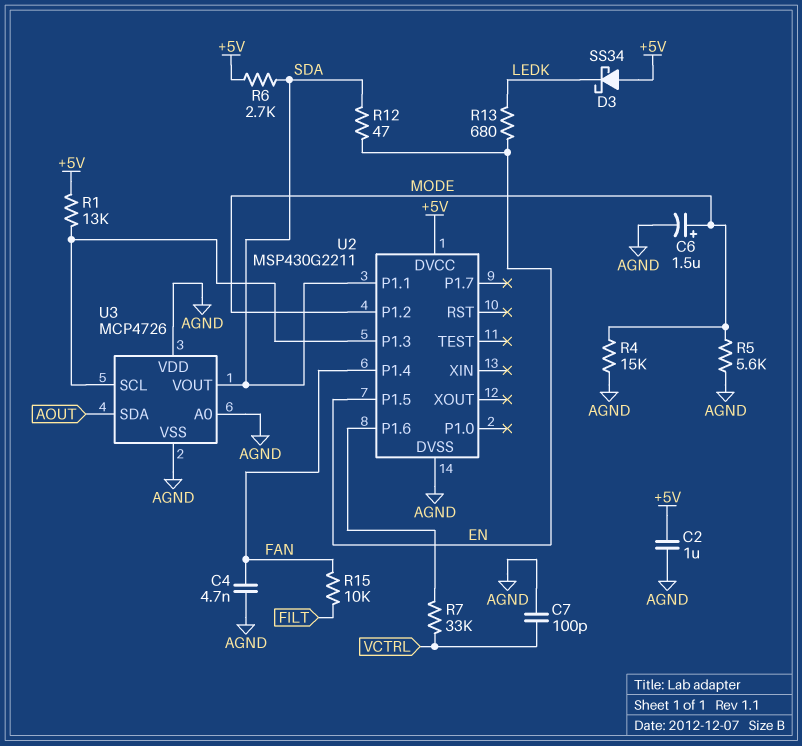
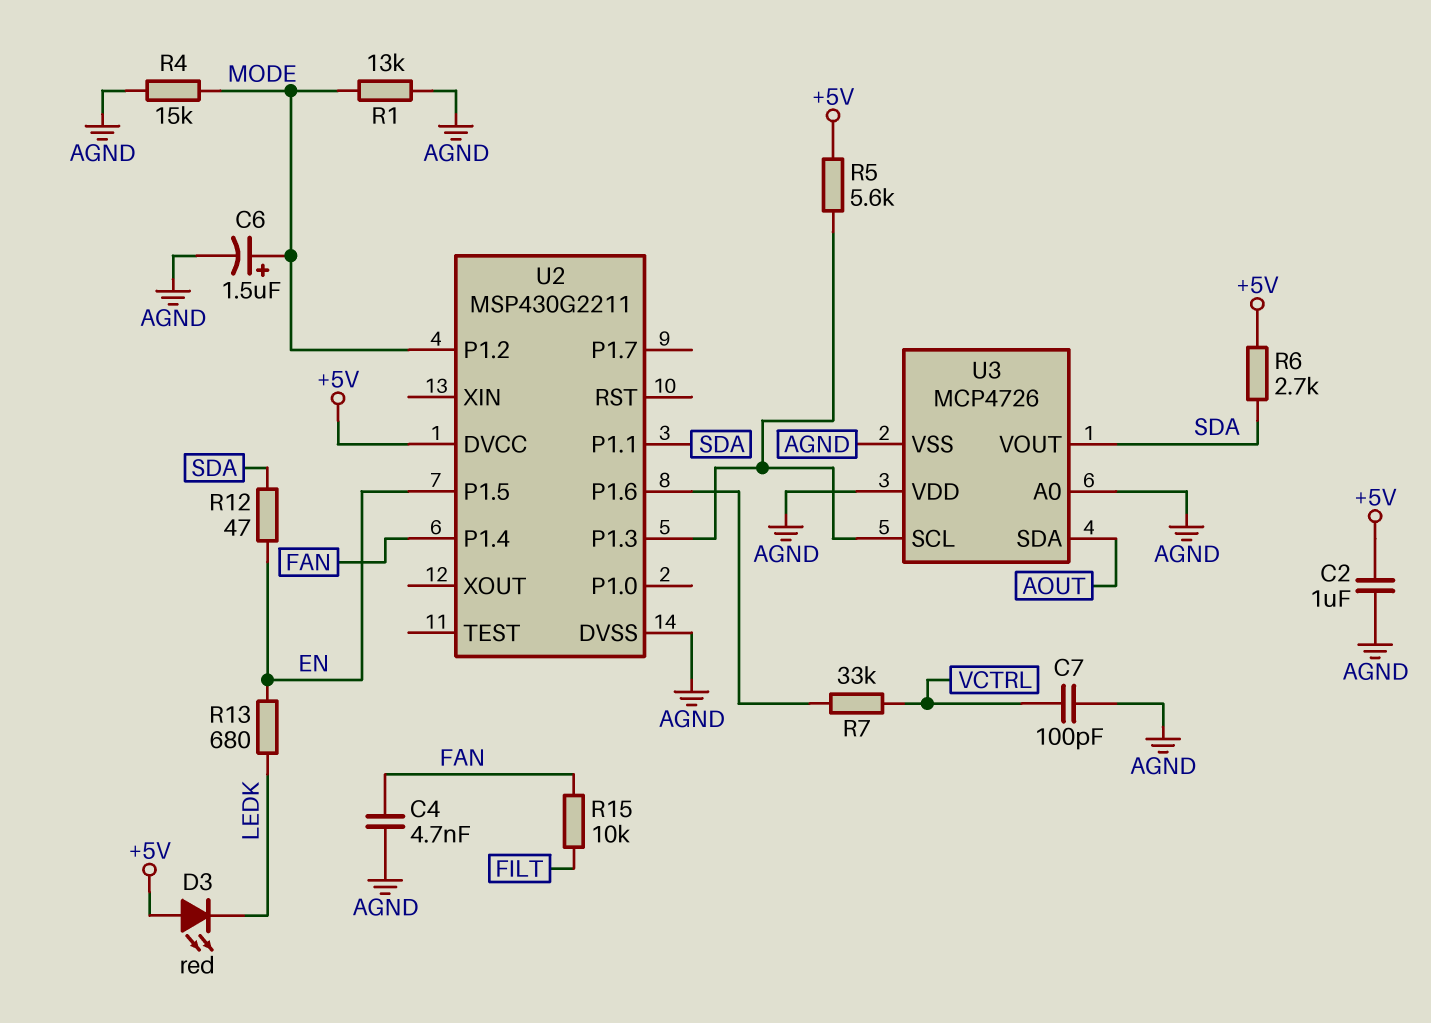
D3: schottky SS34 (A +5V, K LEDK) -> LED red (A +5V, K LEDK)
R1: 13k (+5V, U2/P1.3) -> 13k (AGND, MODE)
R5: 5.6k (AGND, MODE) -> 5.6k (+5V, U2/P1.3)

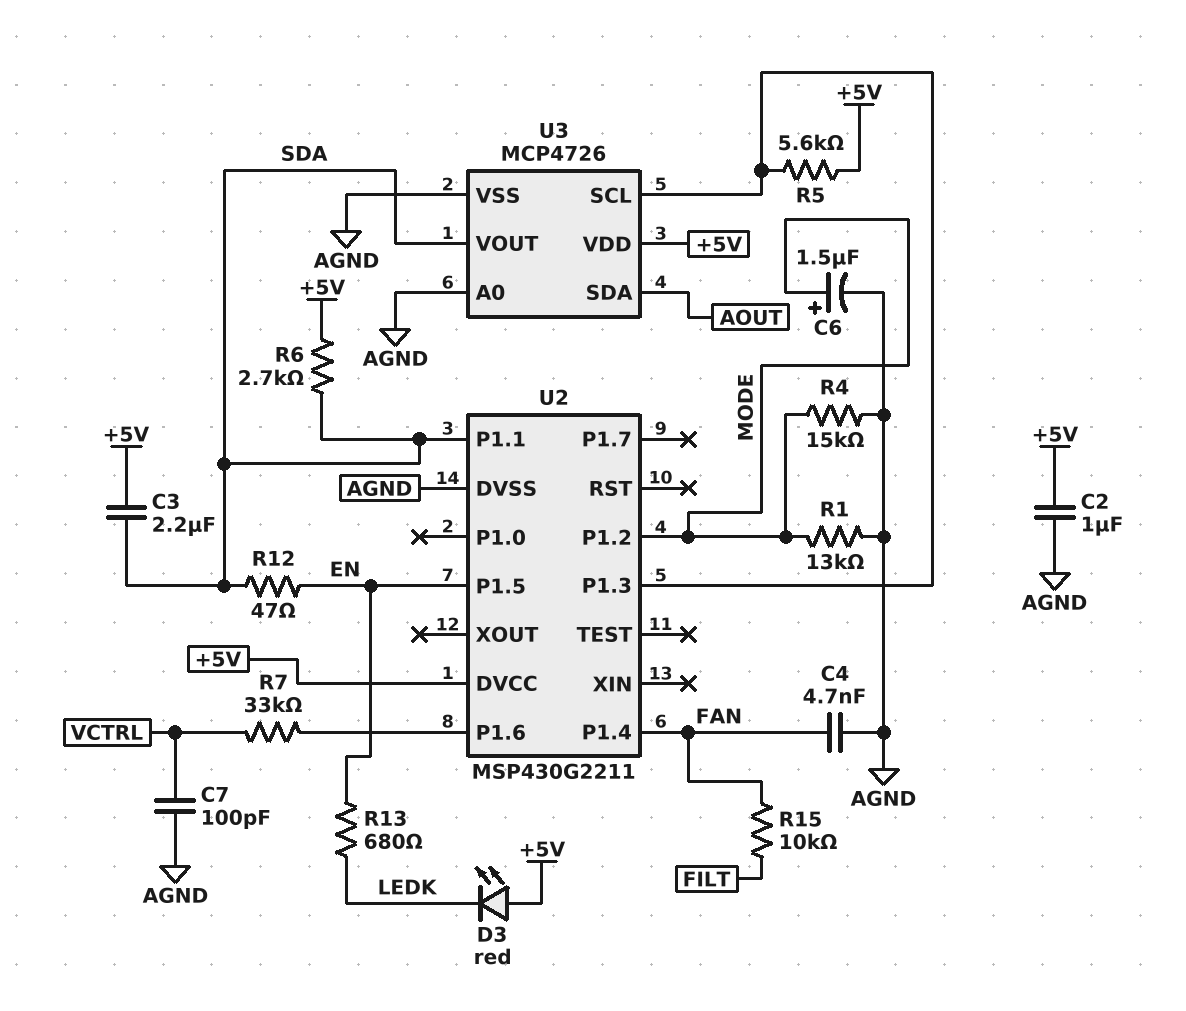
C3: none -> 2.2uF (+5V, SDA)
U3 pin VDD: AGND -> +5V

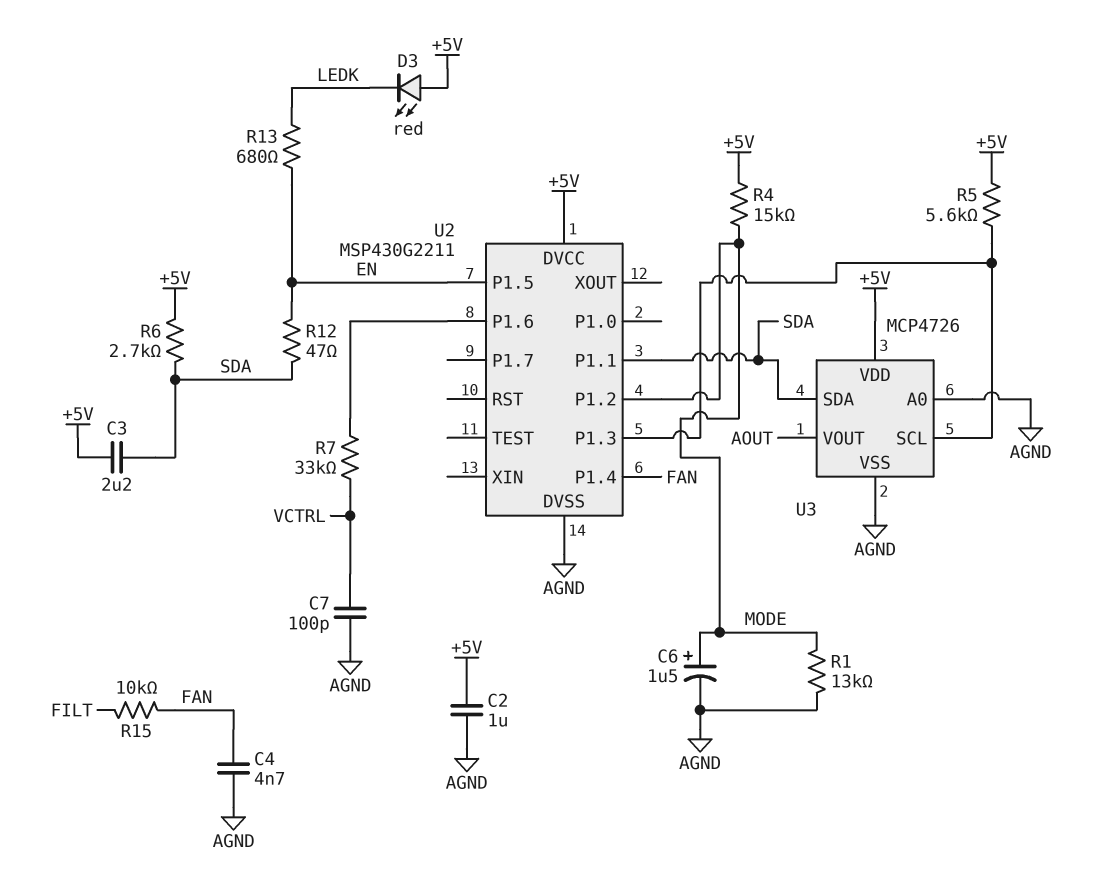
R4: 15k (AGND, MODE) -> 15k (+5V, MODE)
U3 pin SDA: AOUT -> SDA
U3 pin VOUT: SDA -> AOUT

